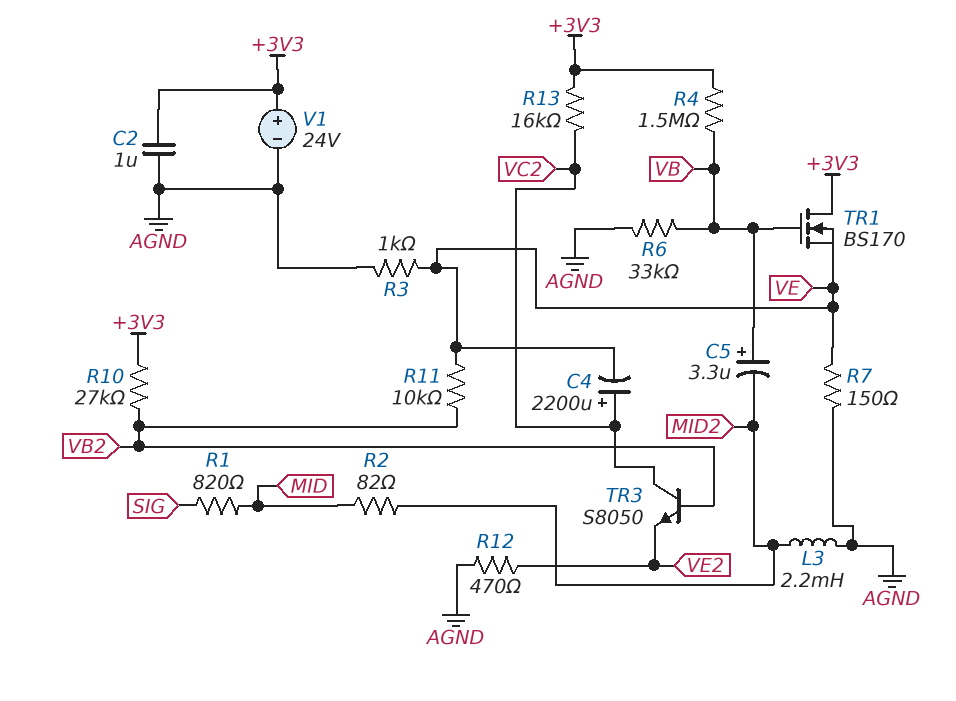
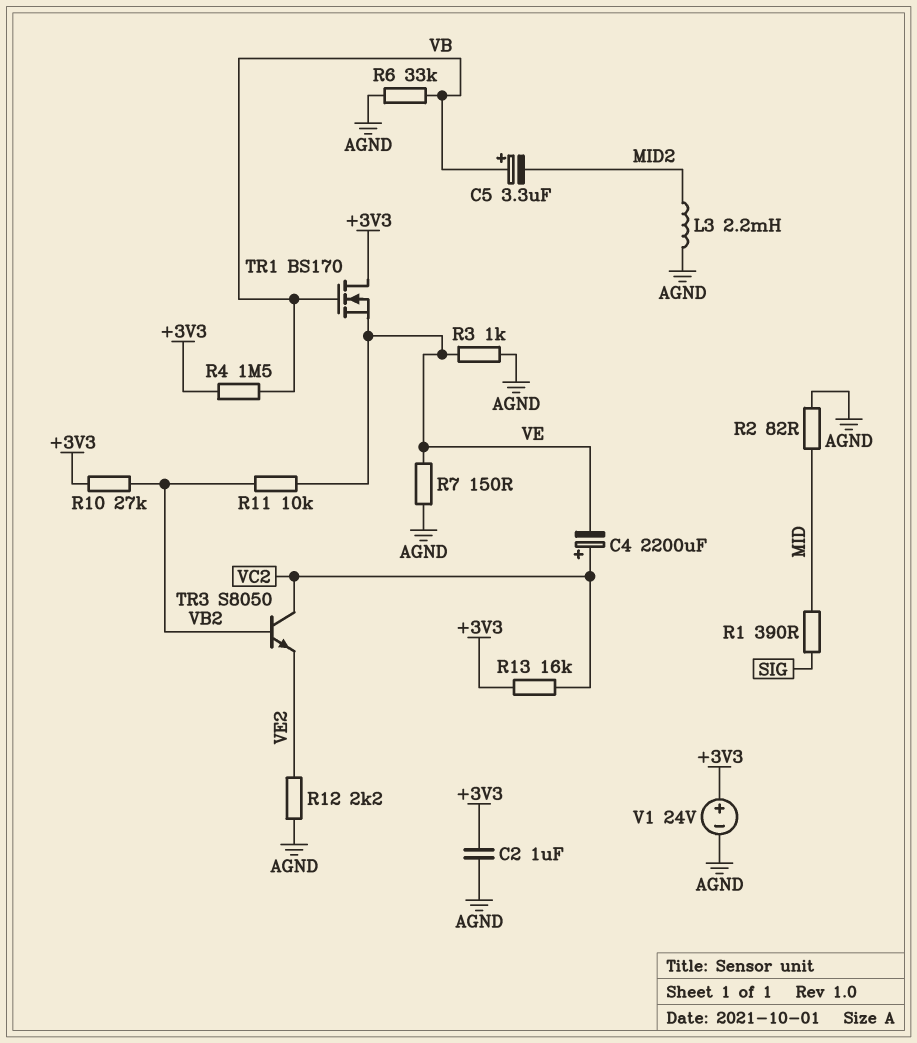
R1: 820 (MID, SIG) -> 390 (MID, SIG)
R2: 82 (MID, MID2) -> 82 (AGND, MID)
R12: 470 (AGND, VE2) -> 2.2k (AGND, VE2)

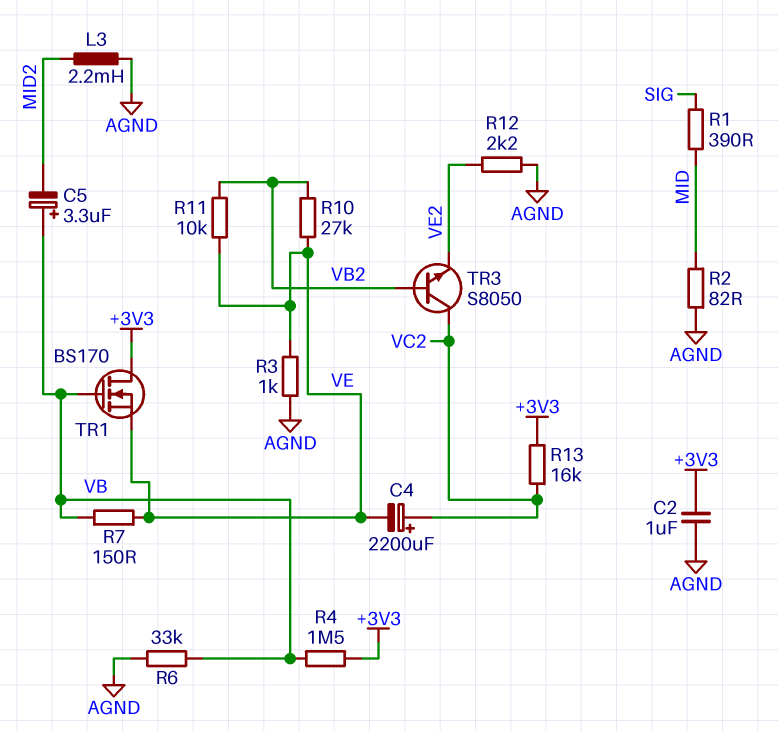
R7: 150 (AGND, VE) -> 150 (VB, VE)
R10: 27k (+3V3, VB2) -> 27k (VB2, VE)
V1: 24V (plus +3V3, minus AGND) -> none

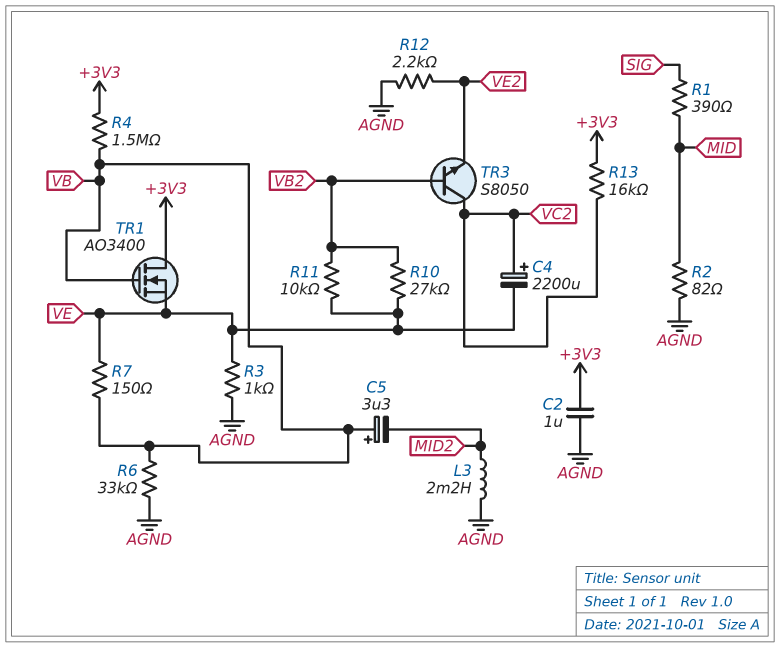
TR1: NMOS BS170 (G VB, D +3V3, S VE) -> NMOS AO3400 (G VB, D +3V3, S VE)

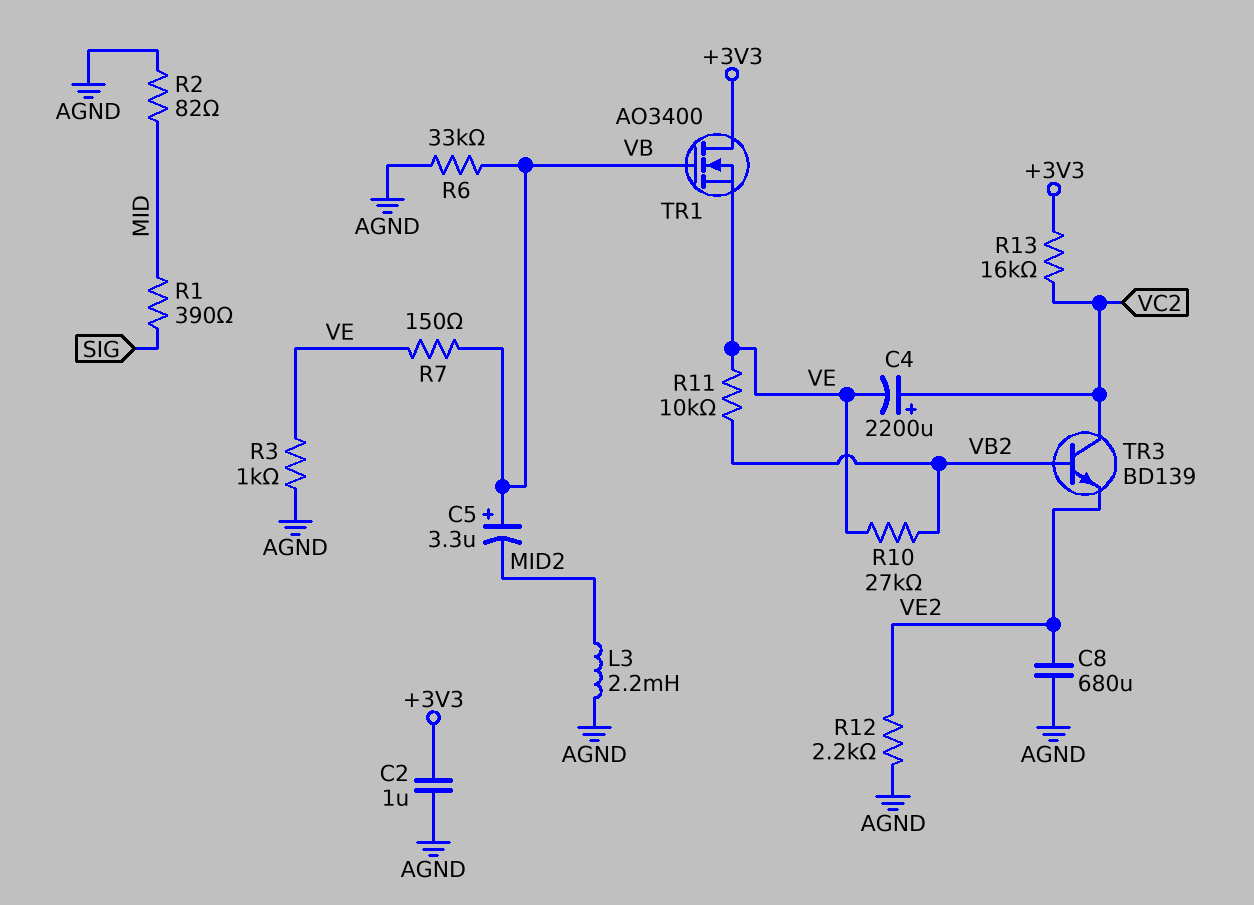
C8: none -> 680uF (AGND, VE2)
R4: 1.5M (+3V3, VB) -> none
TR3: NPN S8050 (B VB2, C VC2, E VE2) -> NPN BD139 (B VB2, C VC2, E VE2)

